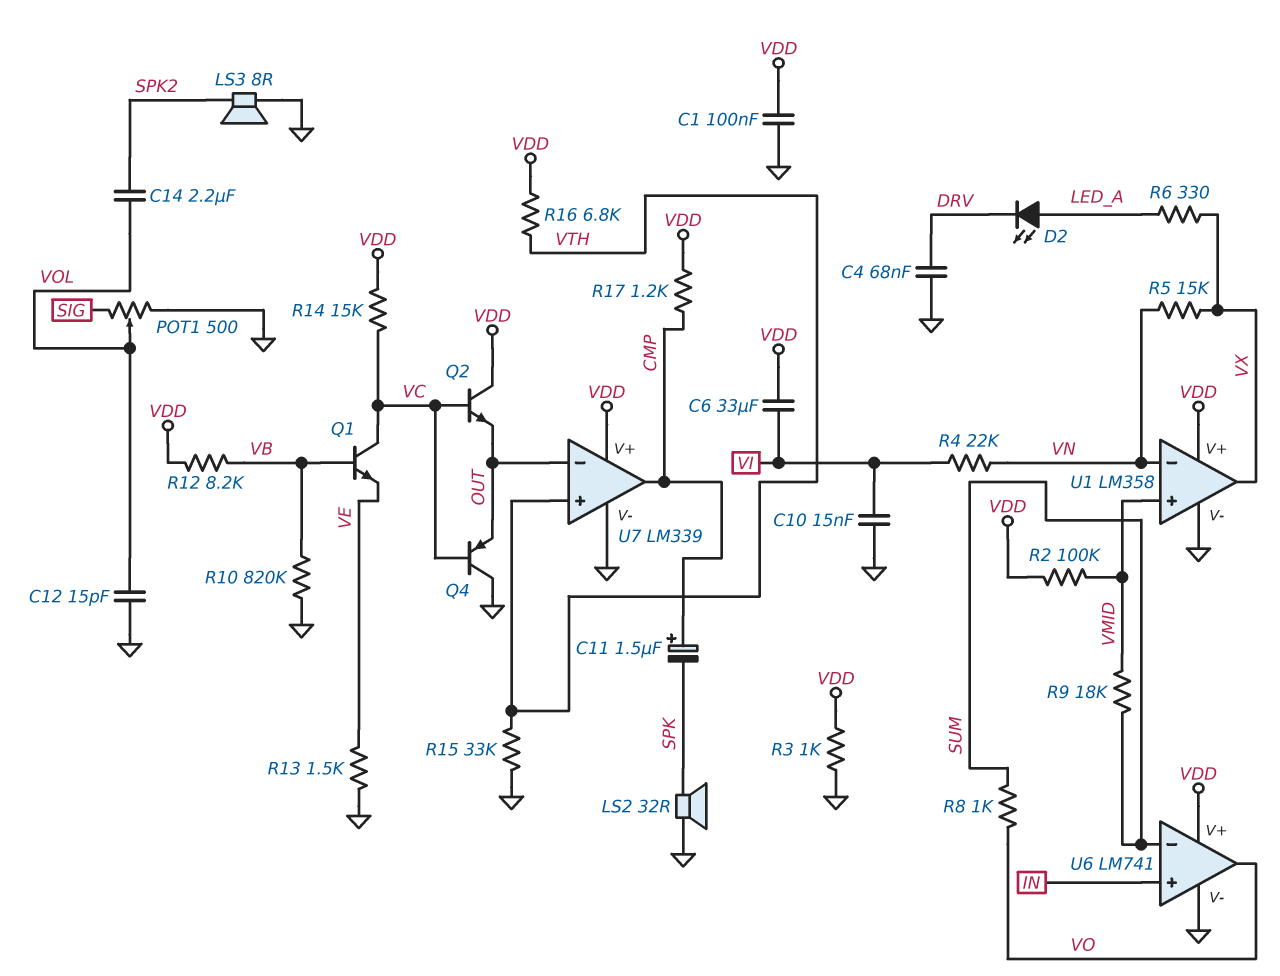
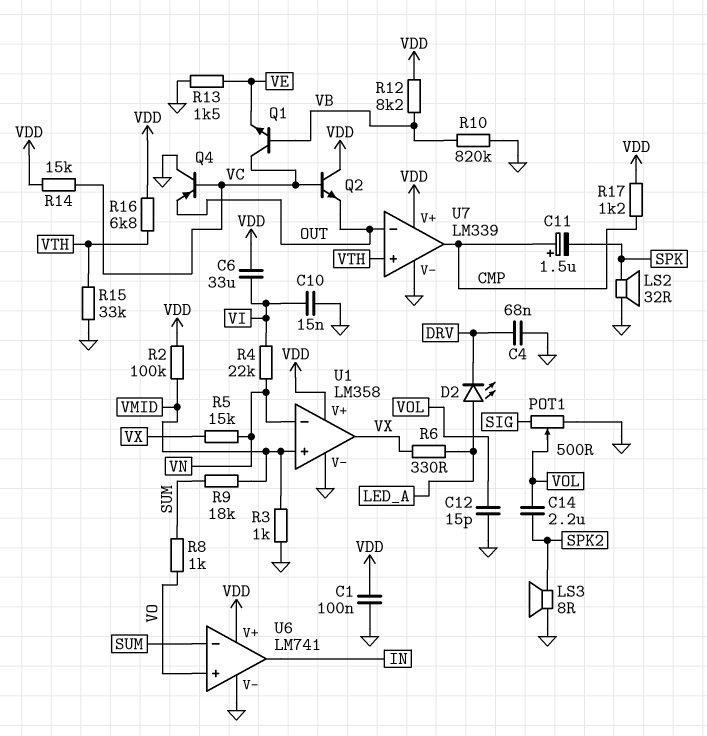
R3: 1k (GND, VDD) -> 1k (GND, VMID)
U6 pin in+: IN -> VO
U6 pin out: VO -> IN

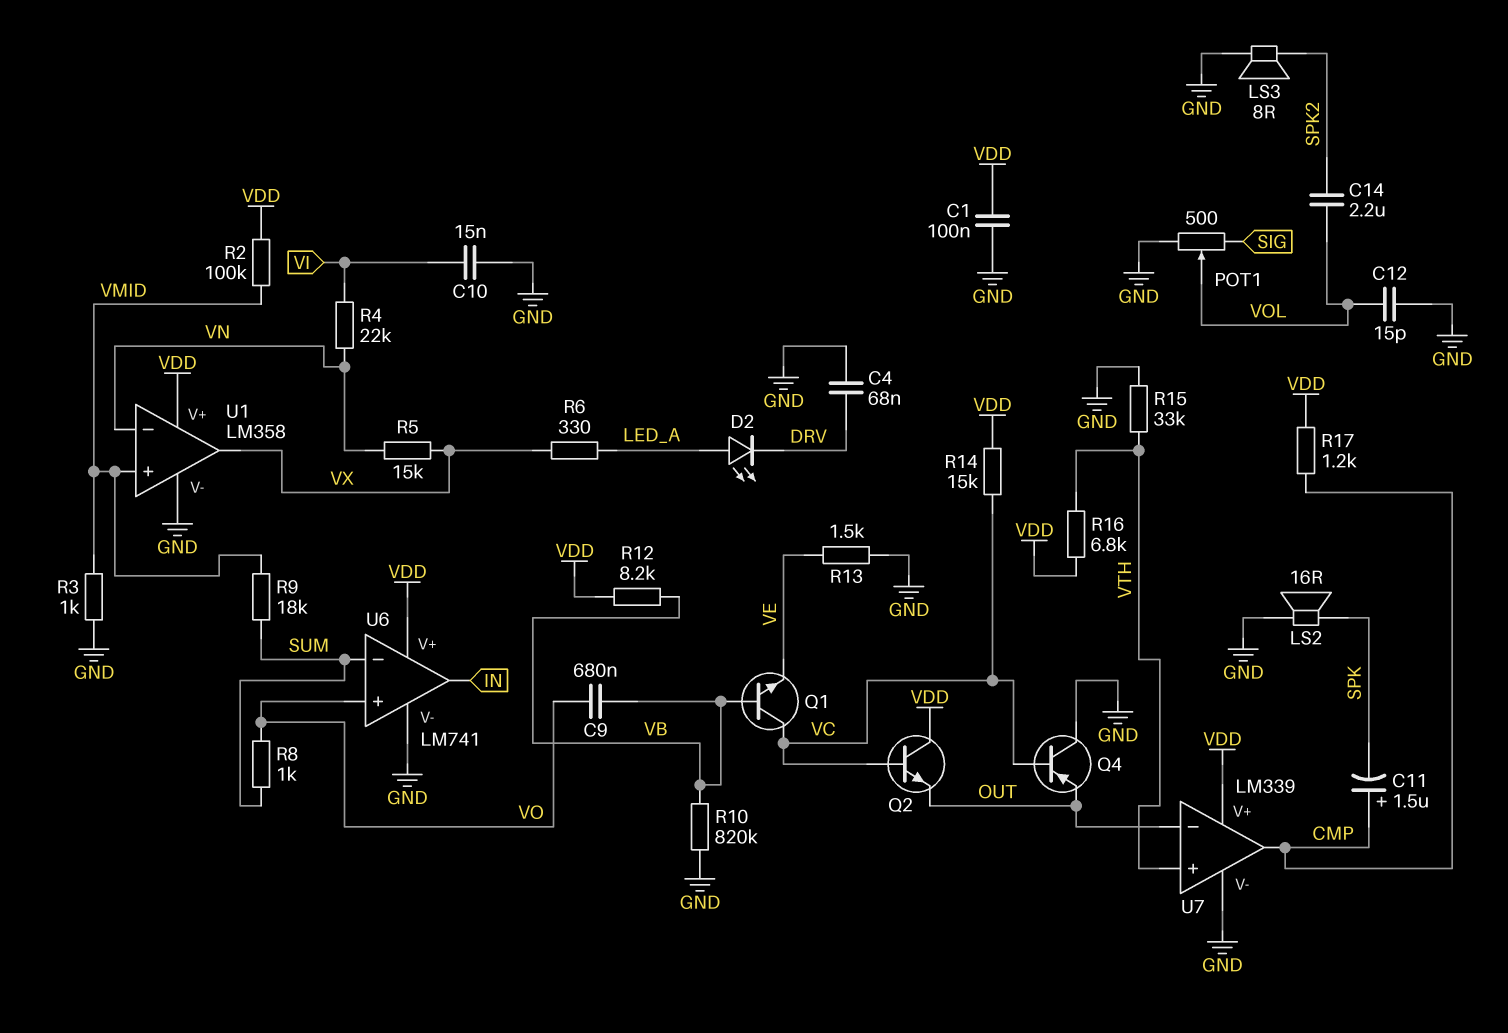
C6: 33uF (VDD, VI) -> none
C9: none -> 680nF (VB, VO)
LS2: speaker 32R (GND, SPK) -> speaker 16R (GND, SPK)

